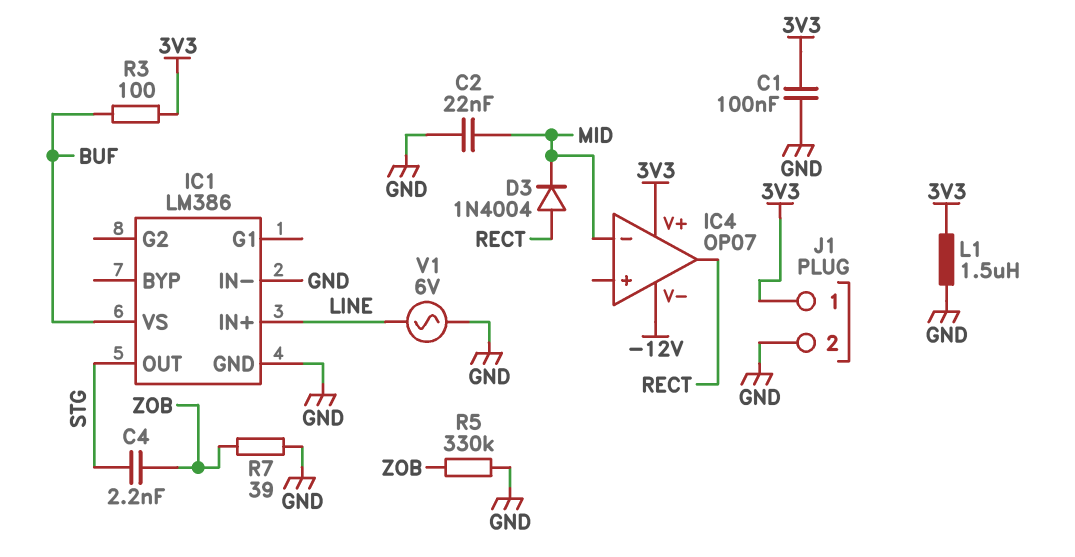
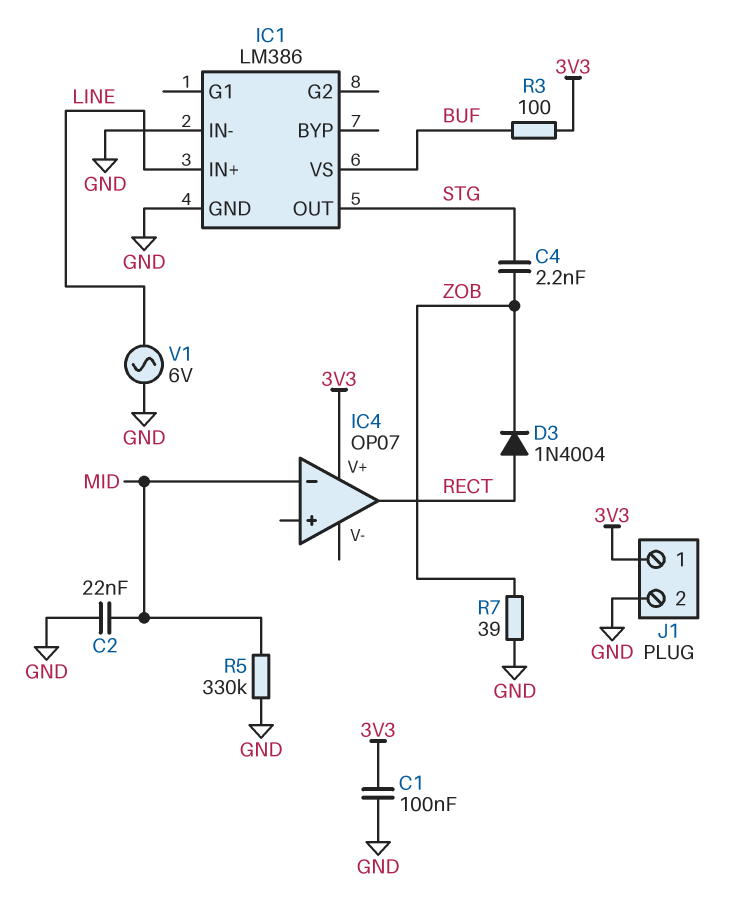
D3: diode 1N4004 (A RECT, K MID) -> diode 1N4004 (A RECT, K ZOB)
IC4 pin V-: -12V -> none
L1: 1.5uH (3V3, GND) -> none
R5: 330k (GND, ZOB) -> 330k (GND, MID)

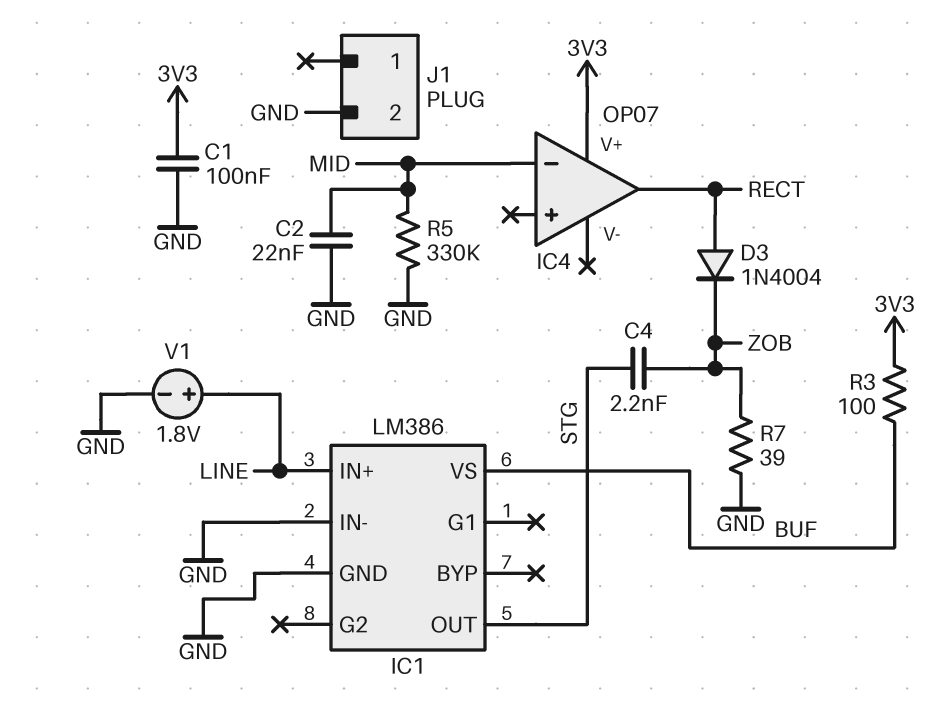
J1 pin 1: 3V3 -> none
V1: AC 6V (GND, LINE) -> 1.8V (plus LINE, minus GND)

